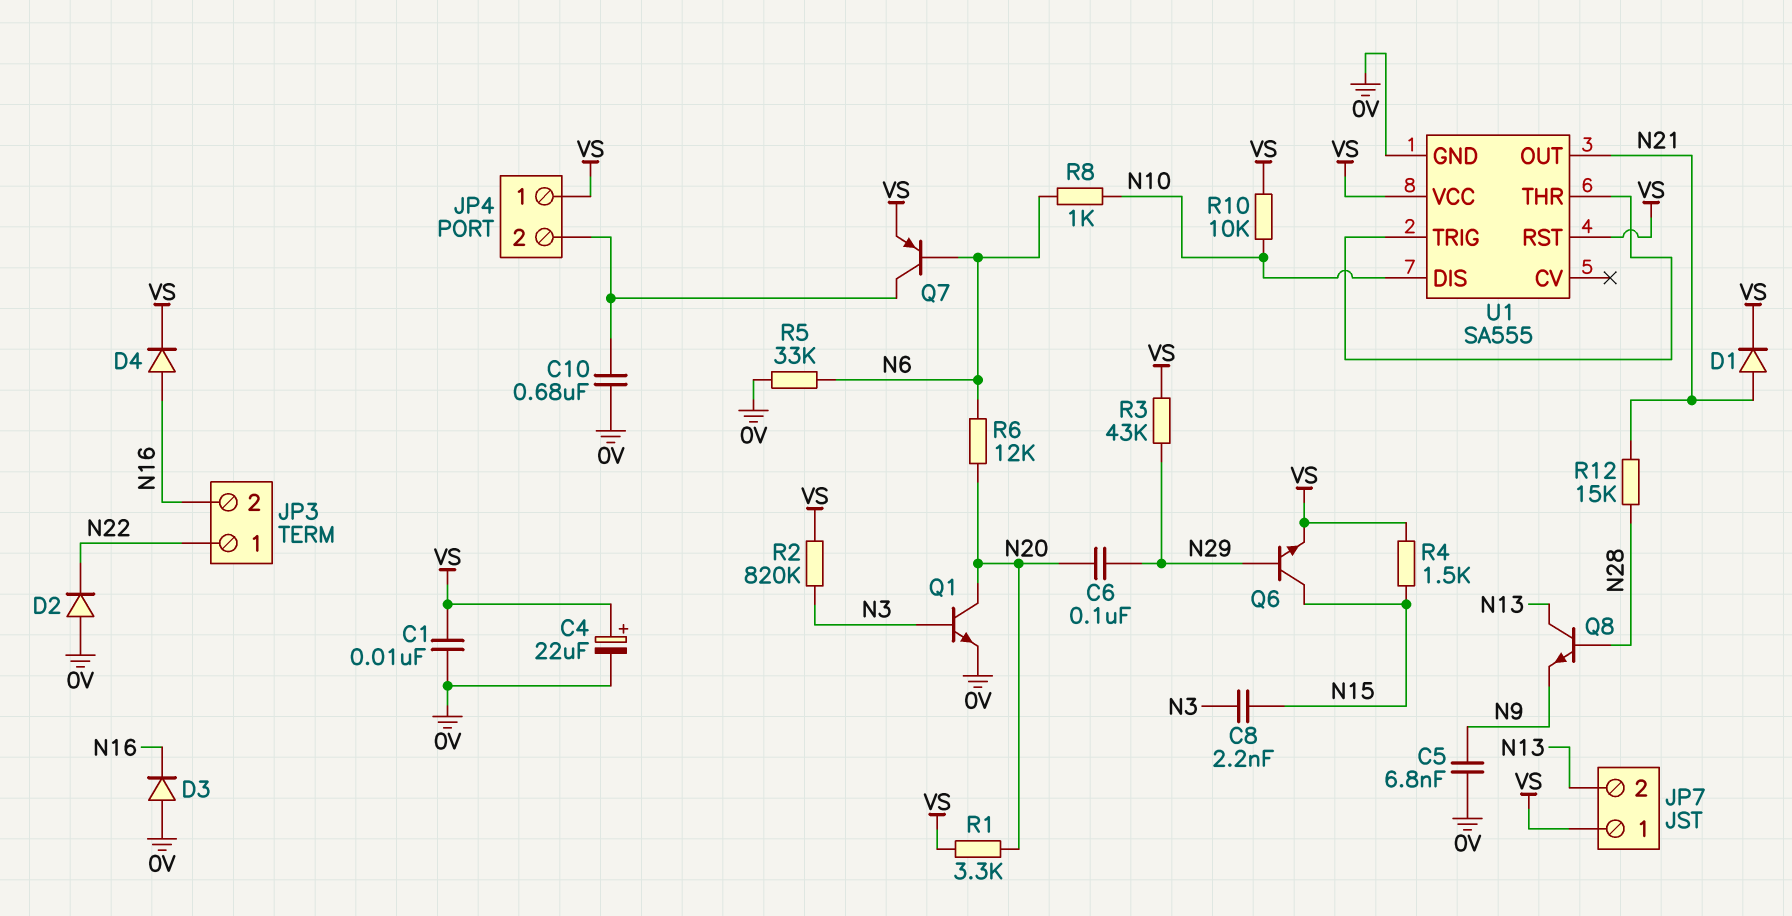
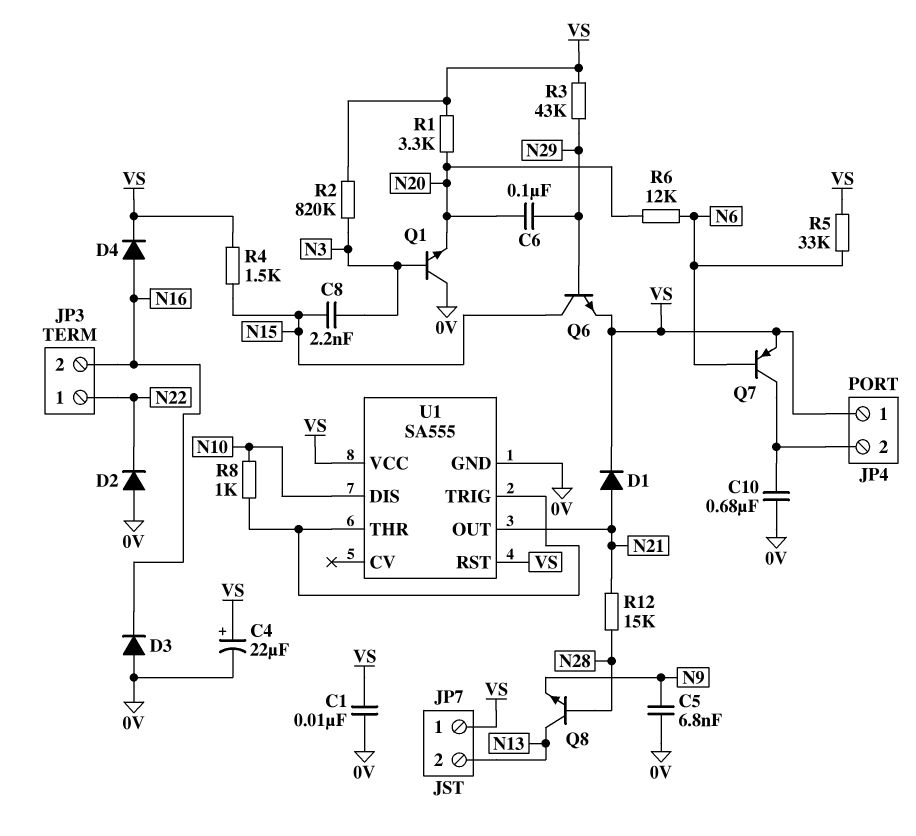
Q1: NPN (B N3, C N20, E 0V) -> NPN (B N3, C 0V, E N20)
R5: 33k (0V, N6) -> 33k (N6, VS)
R8: 1k (N6, N10) -> 1k (N10, U1/THR)
R10: 10k (N10, VS) -> none

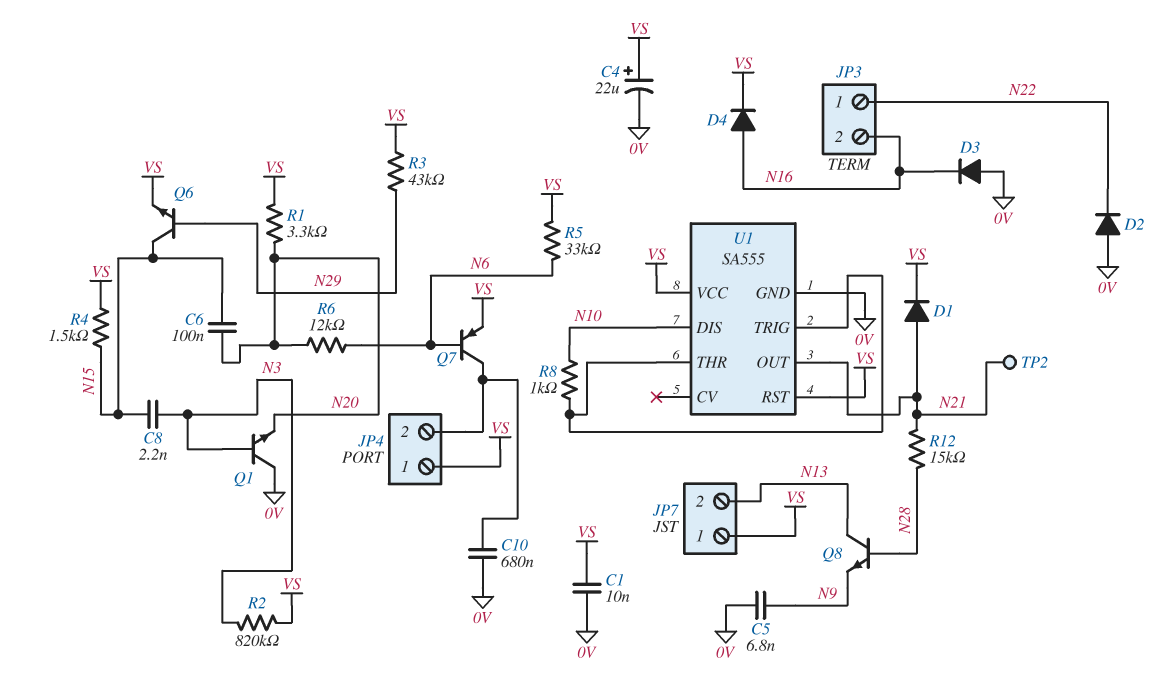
C6: 100nF (N20, N29) -> 100nF (N15, N20)
TP2: none -> test point (N21)

